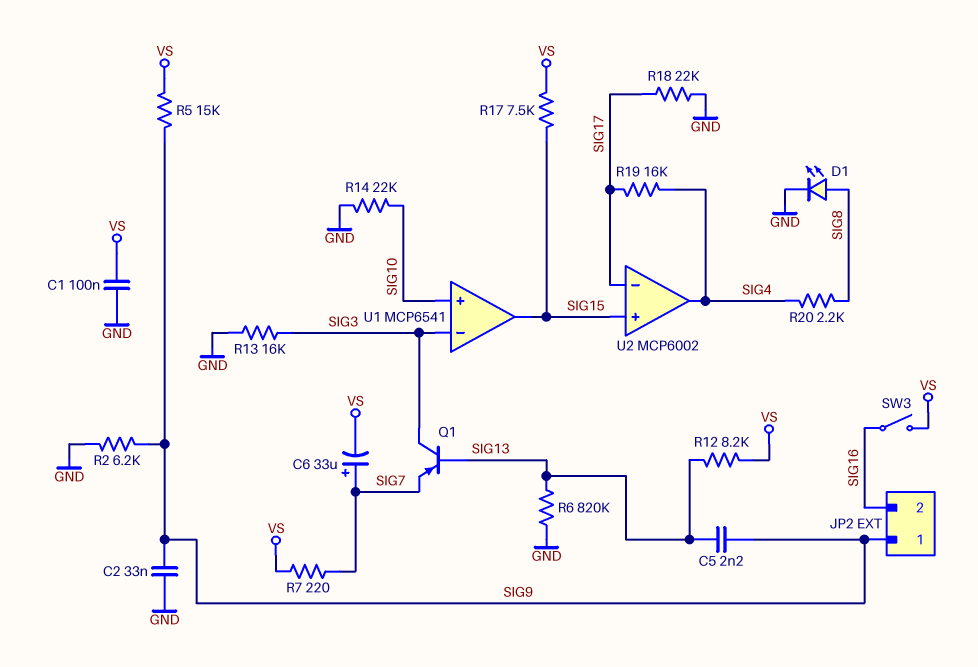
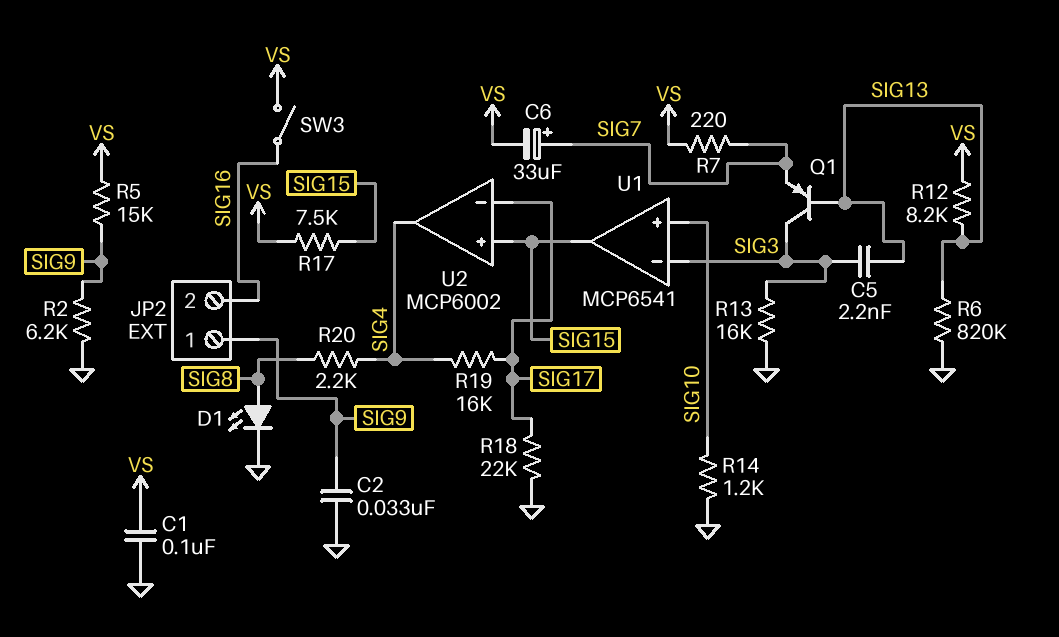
C5: 2.2nF (SIG9, SIG13) -> 2.2nF (SIG3, SIG13)
R14: 22k (GND, SIG10) -> 1.2k (GND, SIG10)

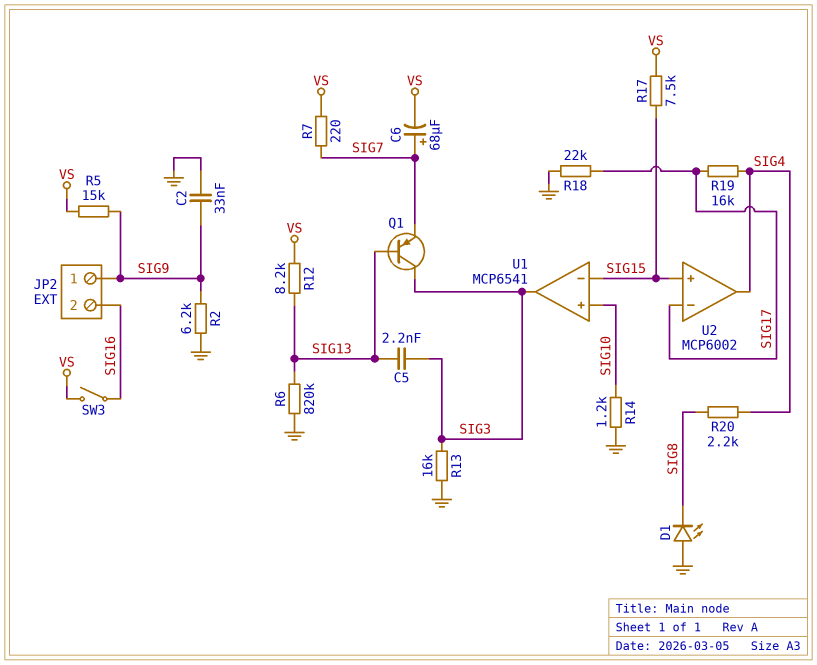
C1: 100nF (GND, VS) -> none
C6: 33uF (plus SIG7, minus VS) -> 68uF (plus SIG7, minus VS)
D1: LED (A SIG8, K GND) -> LED (A GND, K SIG8)
U1 pin in-: SIG3 -> SIG15
U1 pin out: SIG15 -> SIG3

